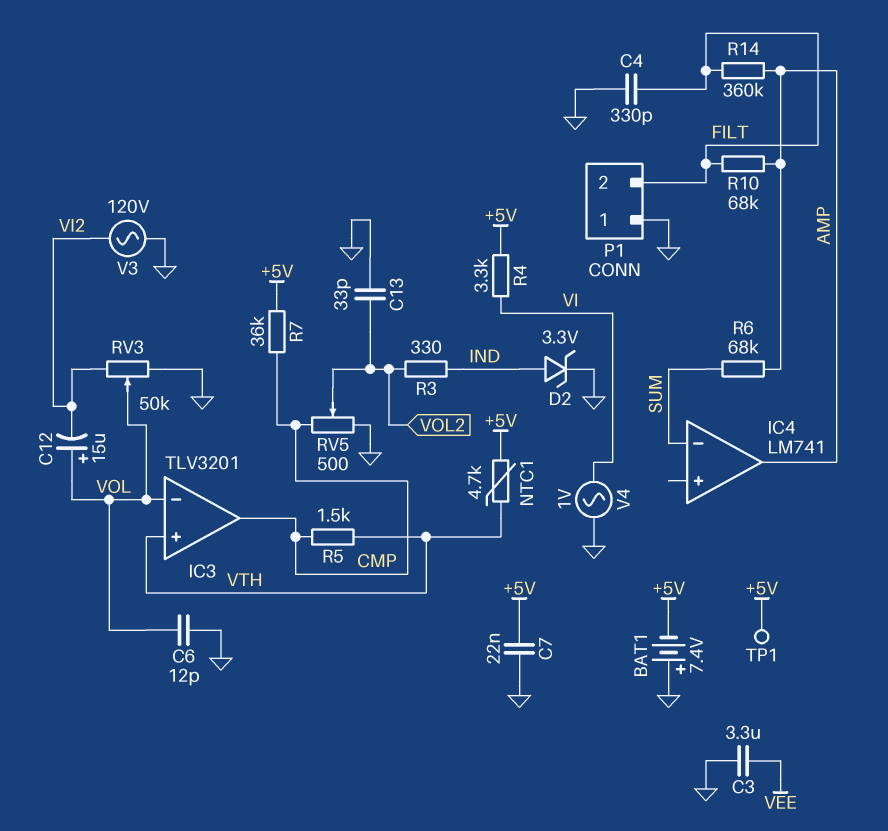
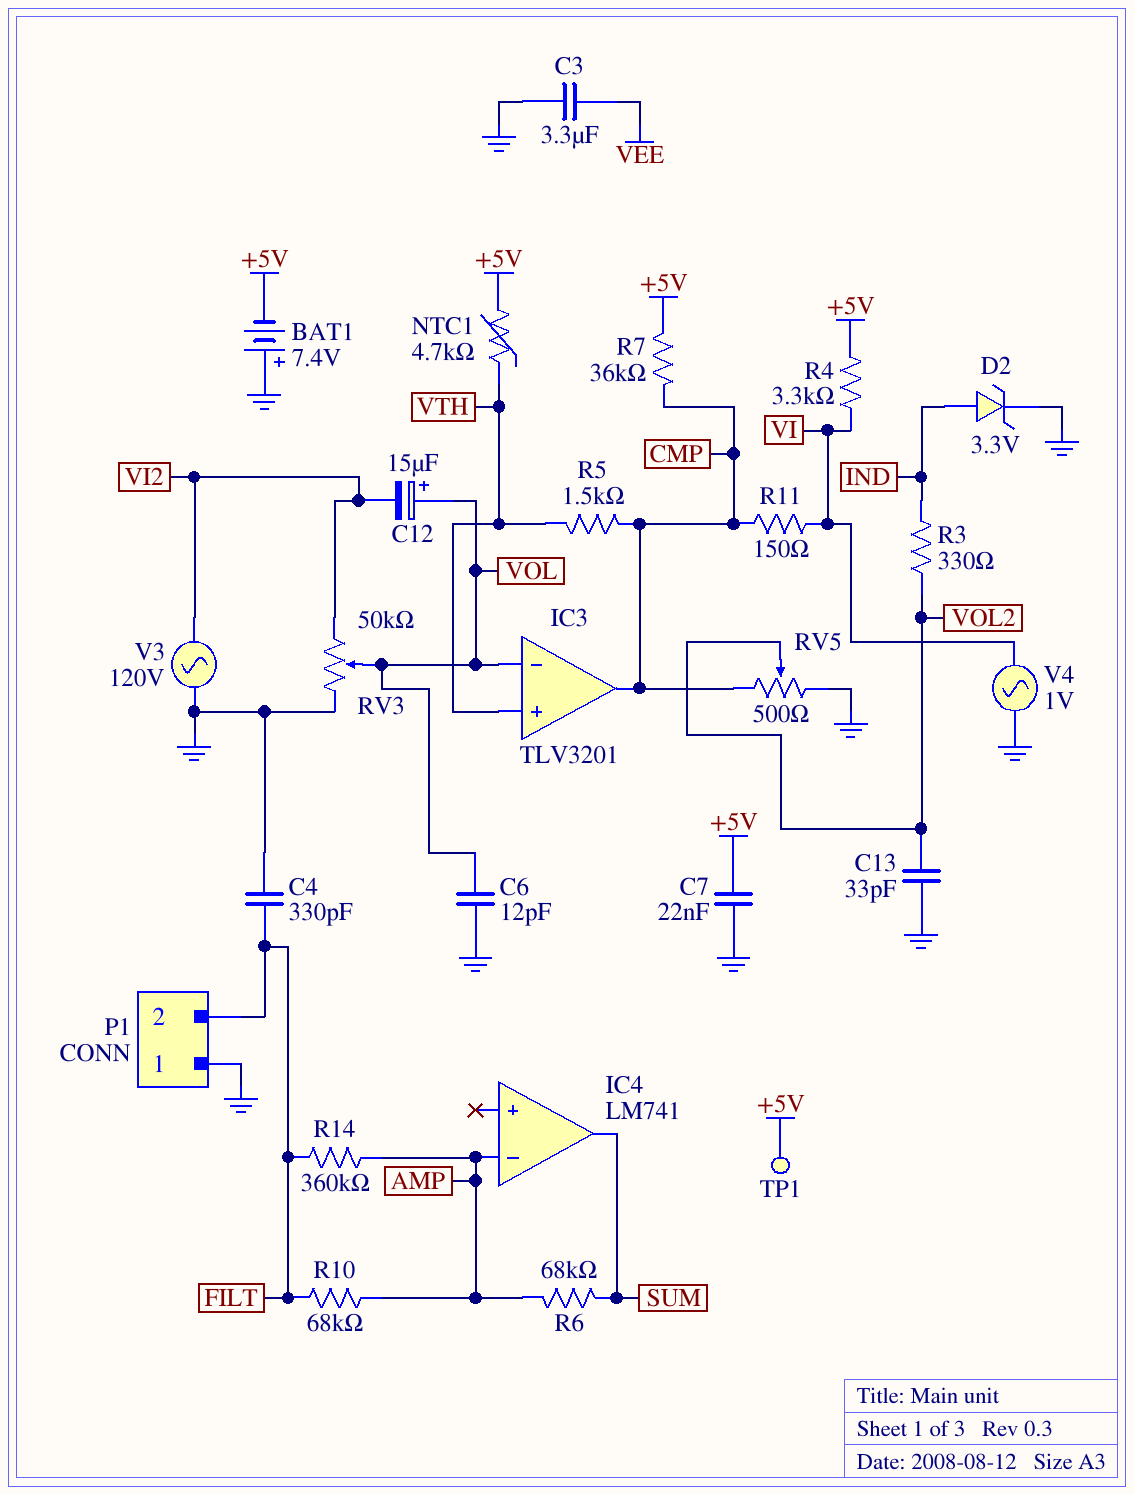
IC4 pin in-: SUM -> AMP
IC4 pin out: AMP -> SUM
R11: none -> 150 (CMP, VI)

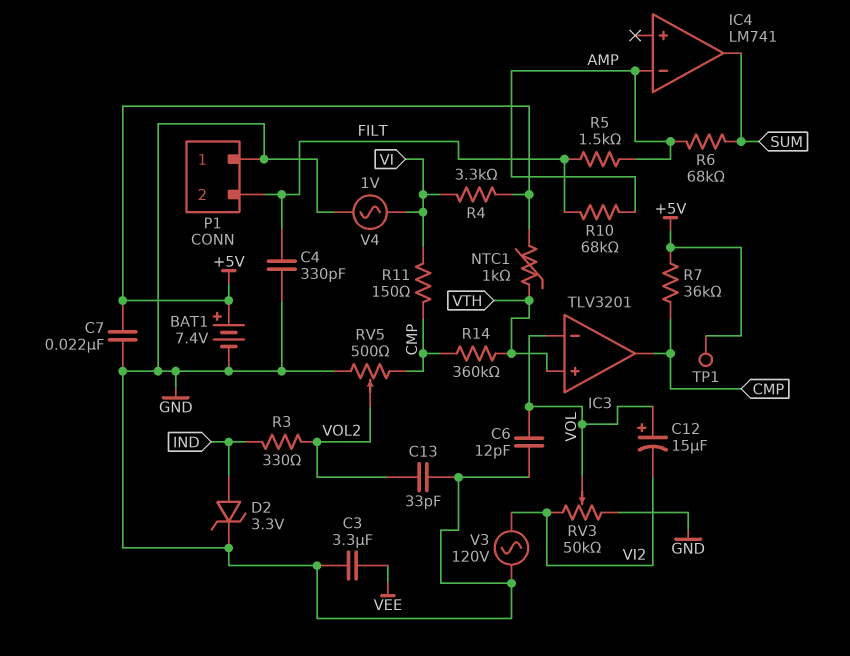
BAT1: 7.4V (plus GND, minus +5V) -> 7.4V (plus +5V, minus GND)
NTC1: 4.7k (+5V, VTH) -> 1k (+5V, VTH)
R5: 1.5k (CMP, VTH) -> 1.5k (AMP, FILT)
R14: 360k (AMP, FILT) -> 360k (CMP, VTH)

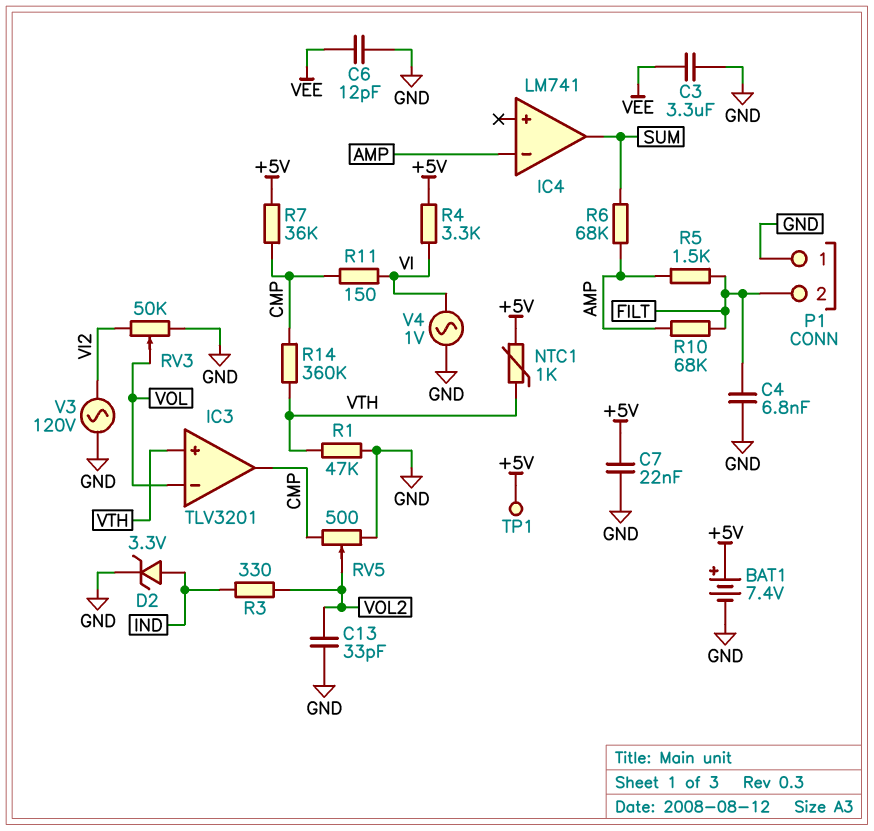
C4: 330pF (FILT, GND) -> 6.8nF (FILT, GND)
C6: 12pF (GND, VOL) -> 12pF (GND, VEE)
C12: 15uF (plus VOL, minus VI2) -> none
R1: none -> 47k (GND, VTH)

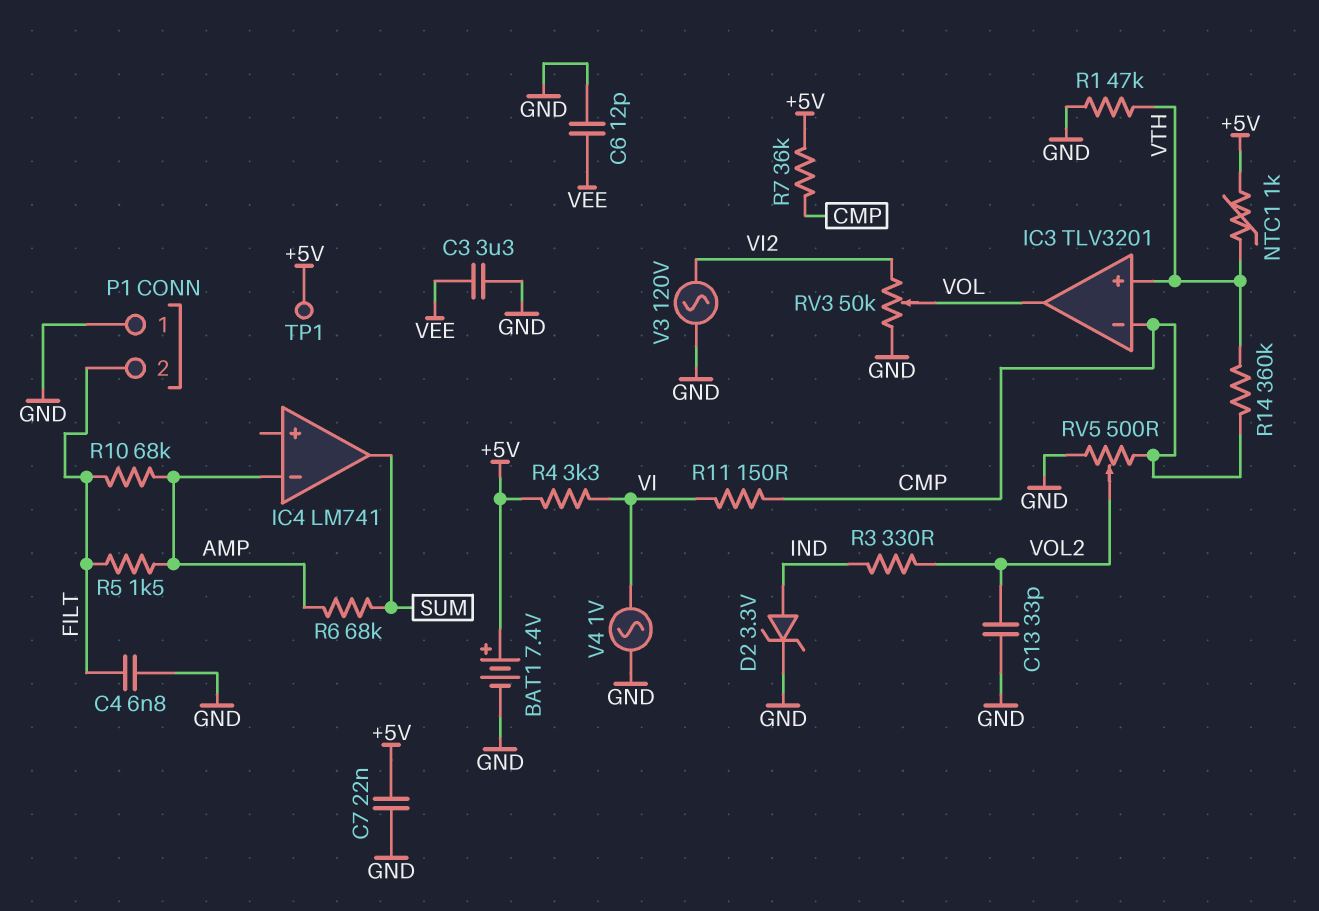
IC3 pin in-: VOL -> CMP
IC3 pin out: CMP -> VOL

